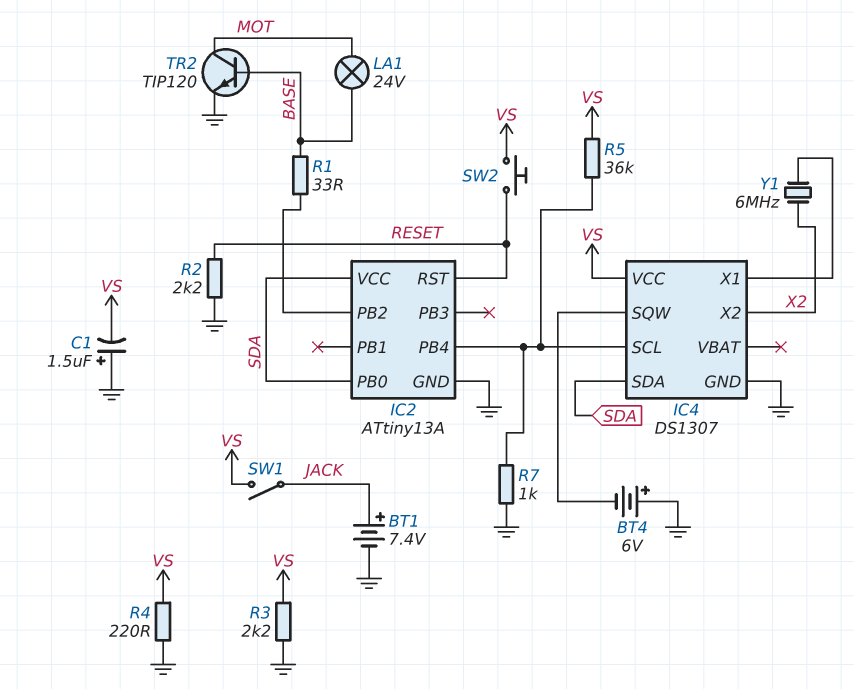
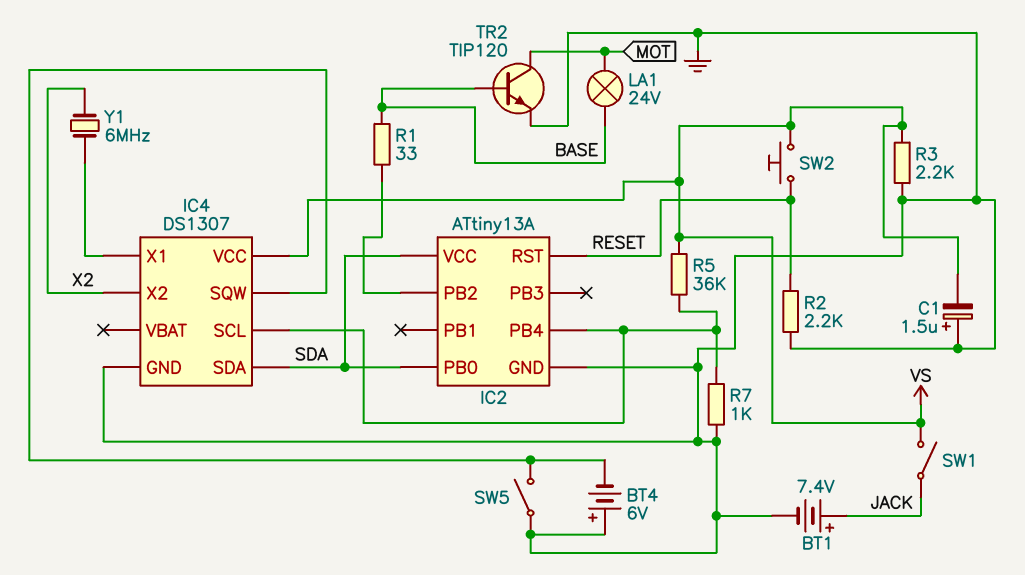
R4: 220 (GND, VS) -> none
SW5: none -> switch (GND, IC4/SQW)

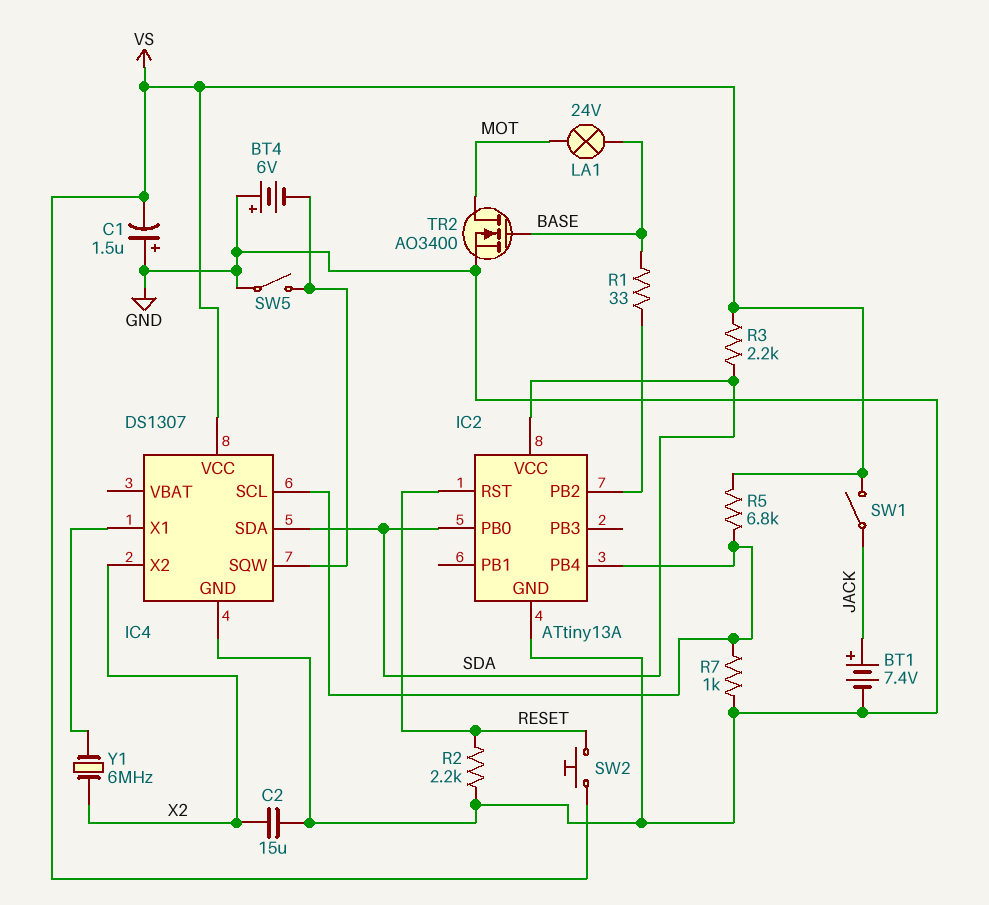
C2: none -> 15uF (GND, X2)
R3: 2.2k (GND, VS) -> 2.2k (SDA, VS)
R5: 36k (IC2/PB4, VS) -> 6.8k (IC2/PB4, VS)
TR2: NPN TIP120 (B BASE, C MOT, E GND) -> NMOS AO3400 (G BASE, D MOT, S GND)

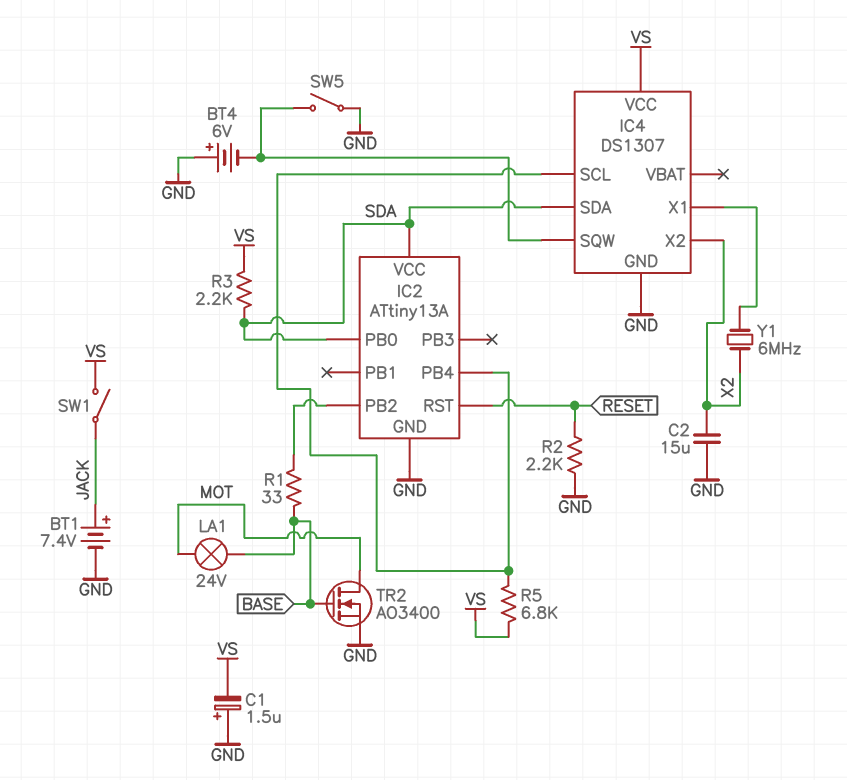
R7: 1k (GND, IC2/PB4) -> none
SW2: button (RESET, VS) -> none

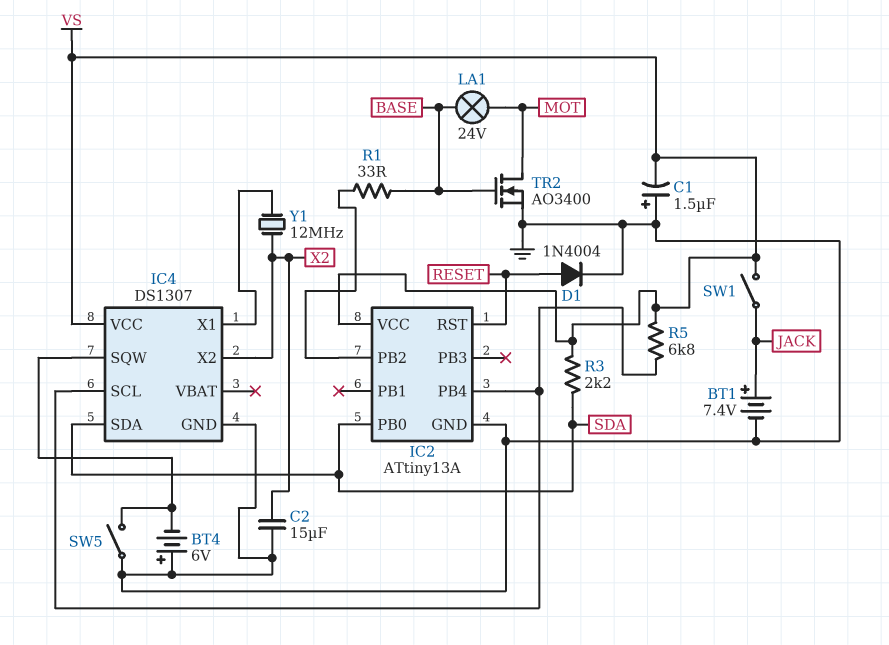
D1: none -> diode 1N4004 (A RESET, K GND)
IC2 pin VCC: SDA -> VS
R2: 2.2k (GND, RESET) -> none
Y1: 6MHz (IC4/X1, X2) -> 12MHz (IC4/X1, X2)

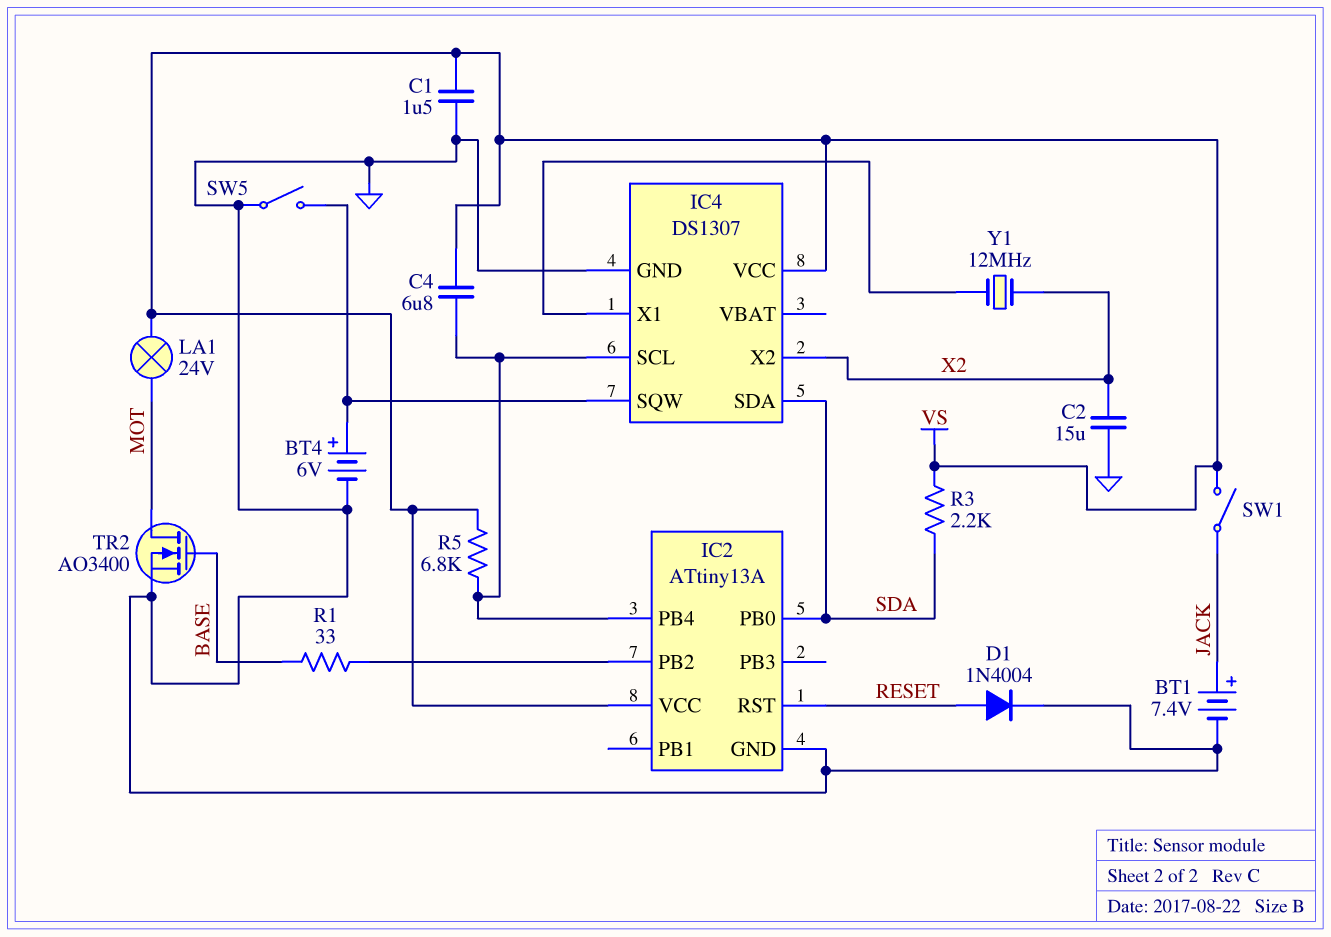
BT4: 6V (plus GND, minus IC4/SQW) -> 6V (plus IC4/SQW, minus GND)
C1: 1.5uF (plus GND, minus VS) -> 1.5uF (GND, VS)
C4: none -> 6.8uF (IC2/PB4, VS)
LA1: lamp 24V (BASE, MOT) -> lamp 24V (MOT, VS)

